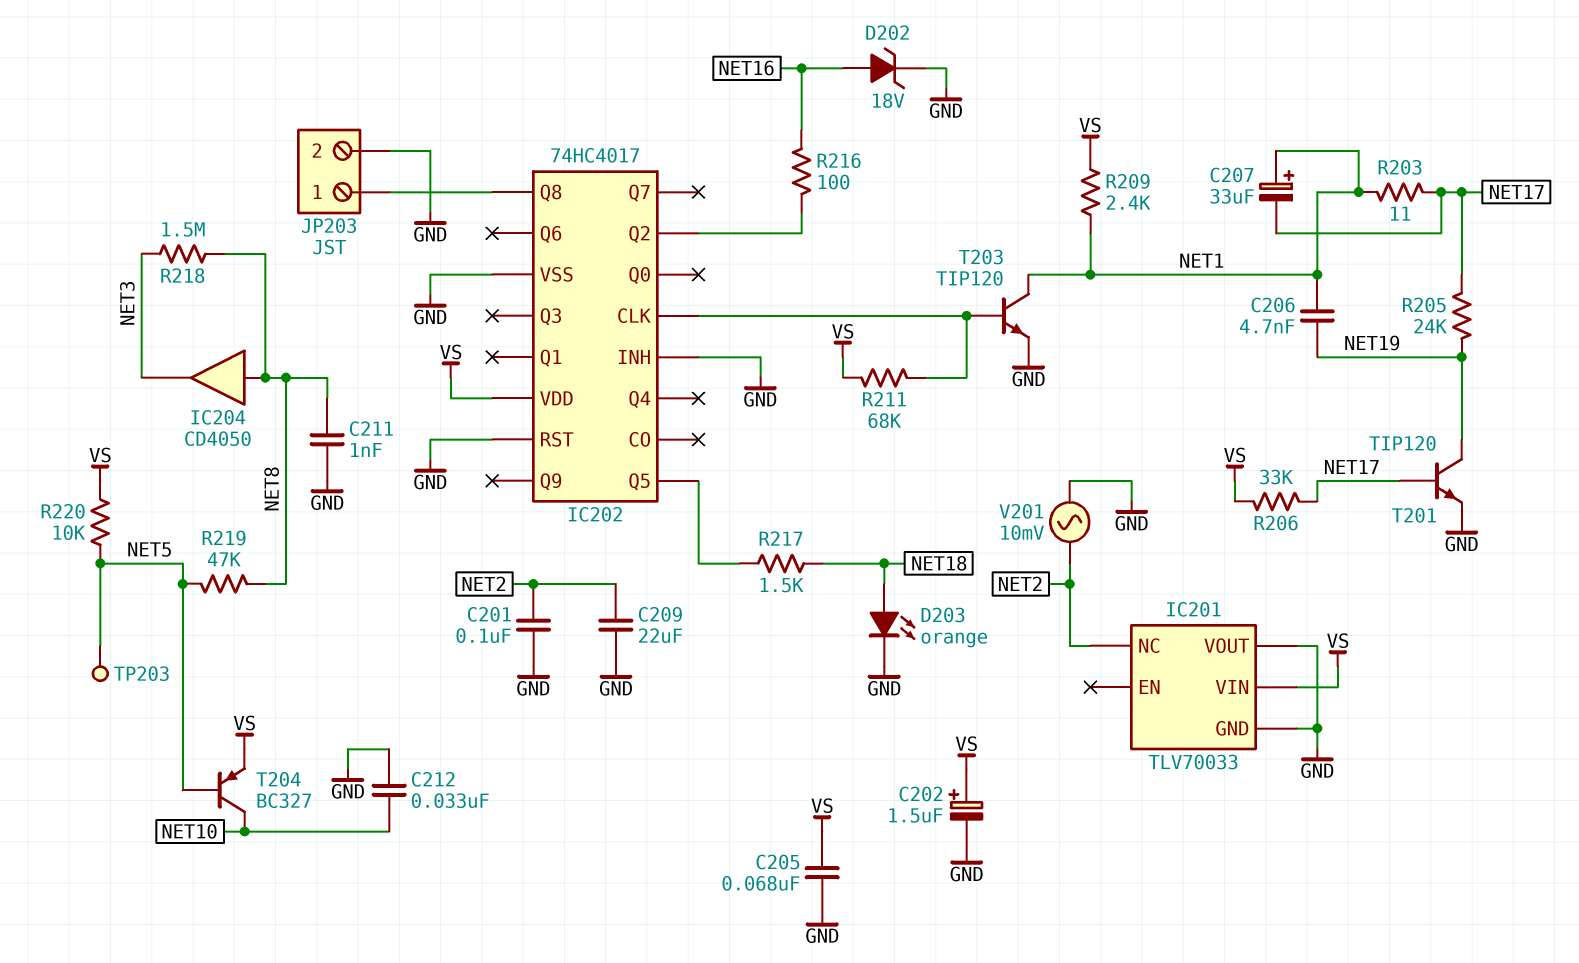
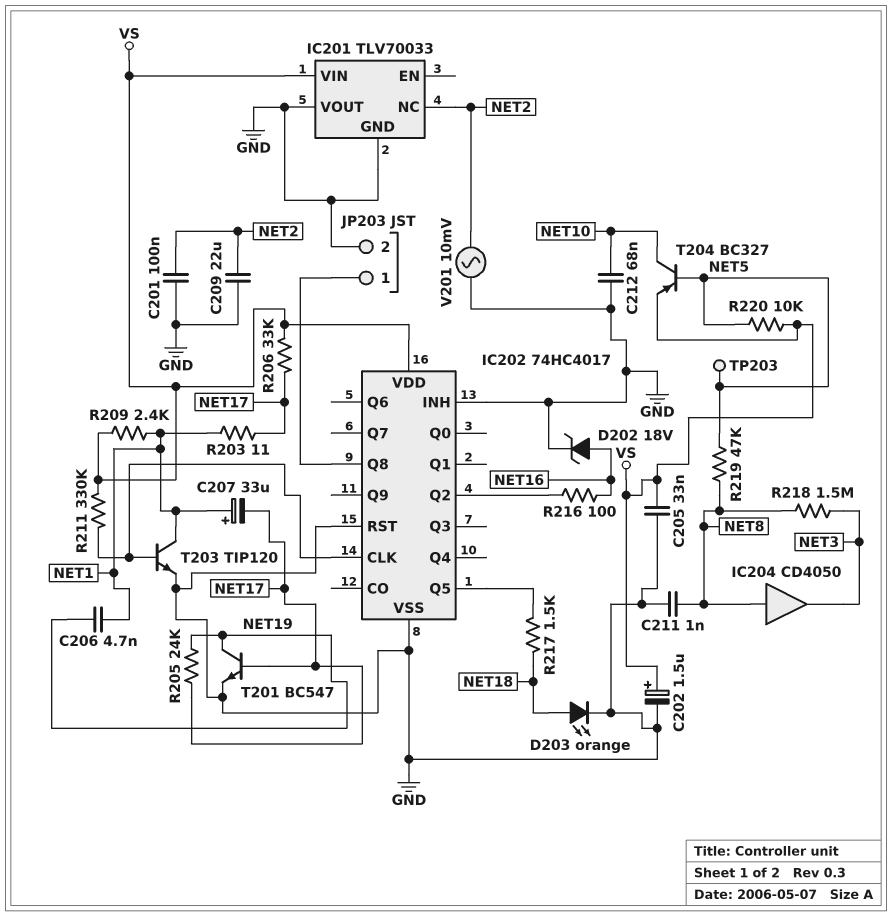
C205: 68nF (GND, VS) -> 33nF (GND, VS)
C212: 33nF (GND, NET10) -> 68nF (GND, NET10)
R211: 68k (IC202/CLK, VS) -> 330k (IC202/CLK, VS)
T201: NPN TIP120 (B NET17, C NET19, E GND) -> NPN BC547 (B NET17, C NET19, E GND)

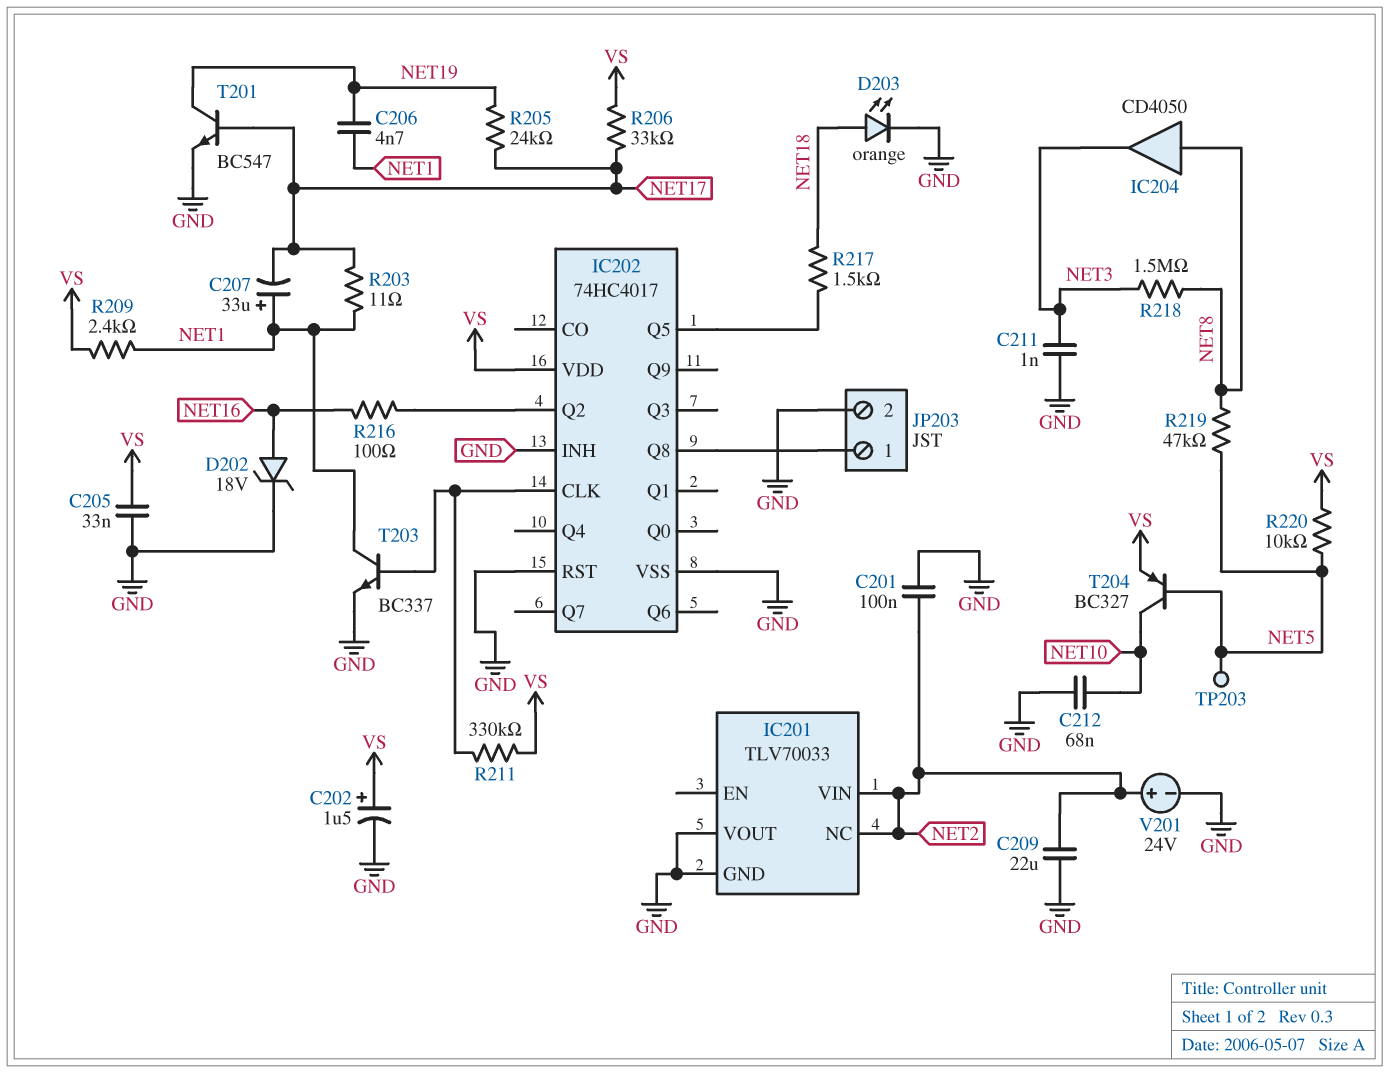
C211: 1nF (GND, NET8) -> 1nF (GND, NET3)
IC201 pin VIN: VS -> NET2
T203: NPN TIP120 (B IC202/CLK, C NET1, E GND) -> NPN BC337 (B IC202/CLK, C NET1, E GND)
V201: AC 10mV (GND, NET2) -> 24V (plus NET2, minus GND)

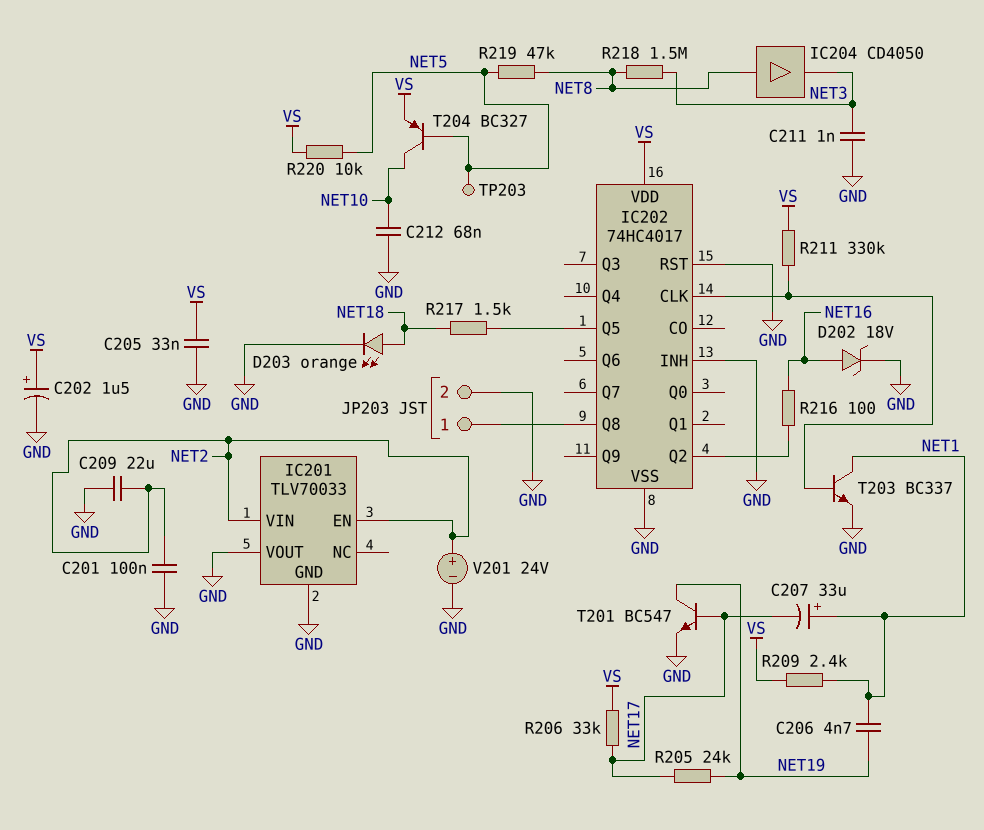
IC201 pin EN: none -> NET2
IC201 pin NC: NET2 -> none
R203: 11 (NET1, NET17) -> none

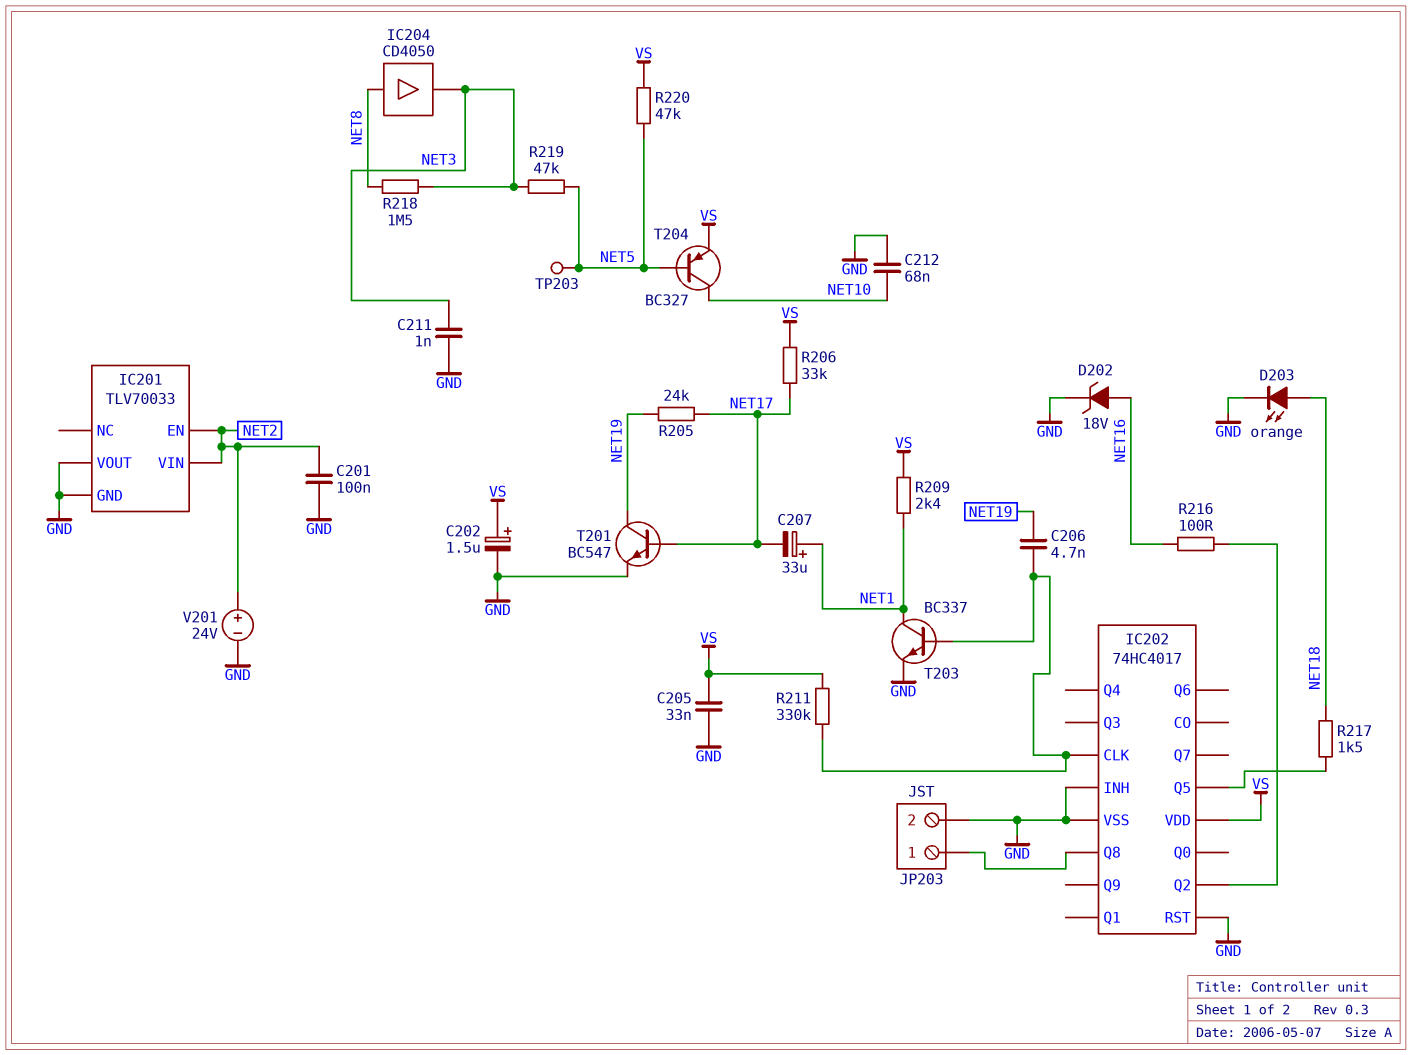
C206: 4.7nF (NET1, NET19) -> 4.7nF (IC202/CLK, NET19)
C209: 22uF (GND, NET2) -> none
R219: 47k (NET5, NET8) -> 47k (NET3, NET5)
R220: 10k (NET5, VS) -> 47k (NET5, VS)

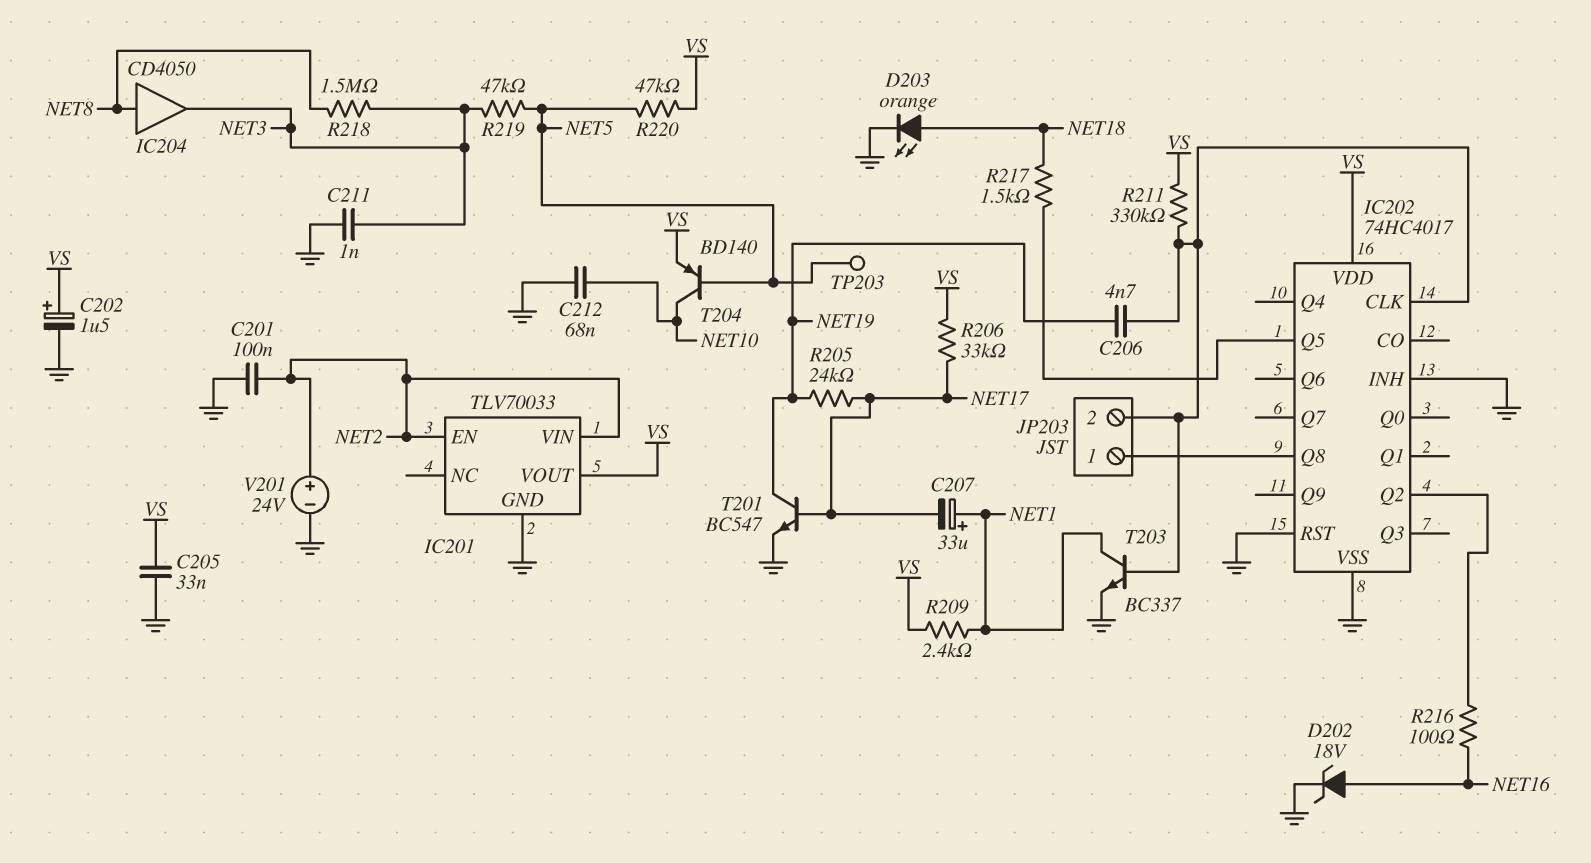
IC201 pin VOUT: GND -> VS
JP203 pin 2: GND -> IC202/CLK
T204: PNP BC327 (B NET5, C NET10, E VS) -> PNP BD140 (B NET5, C NET10, E VS)

